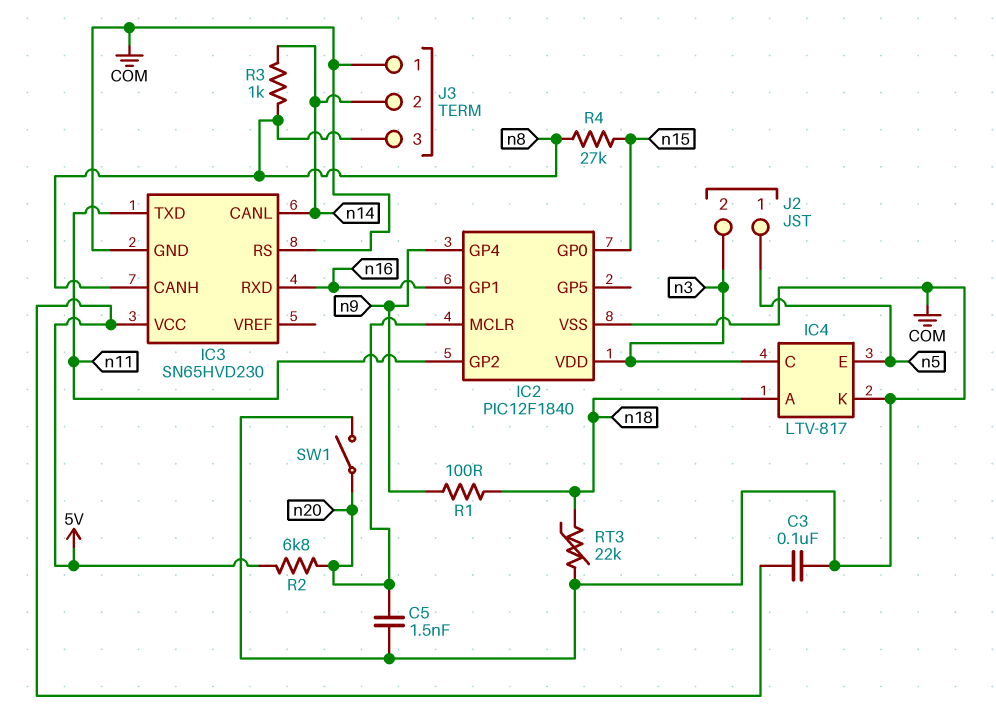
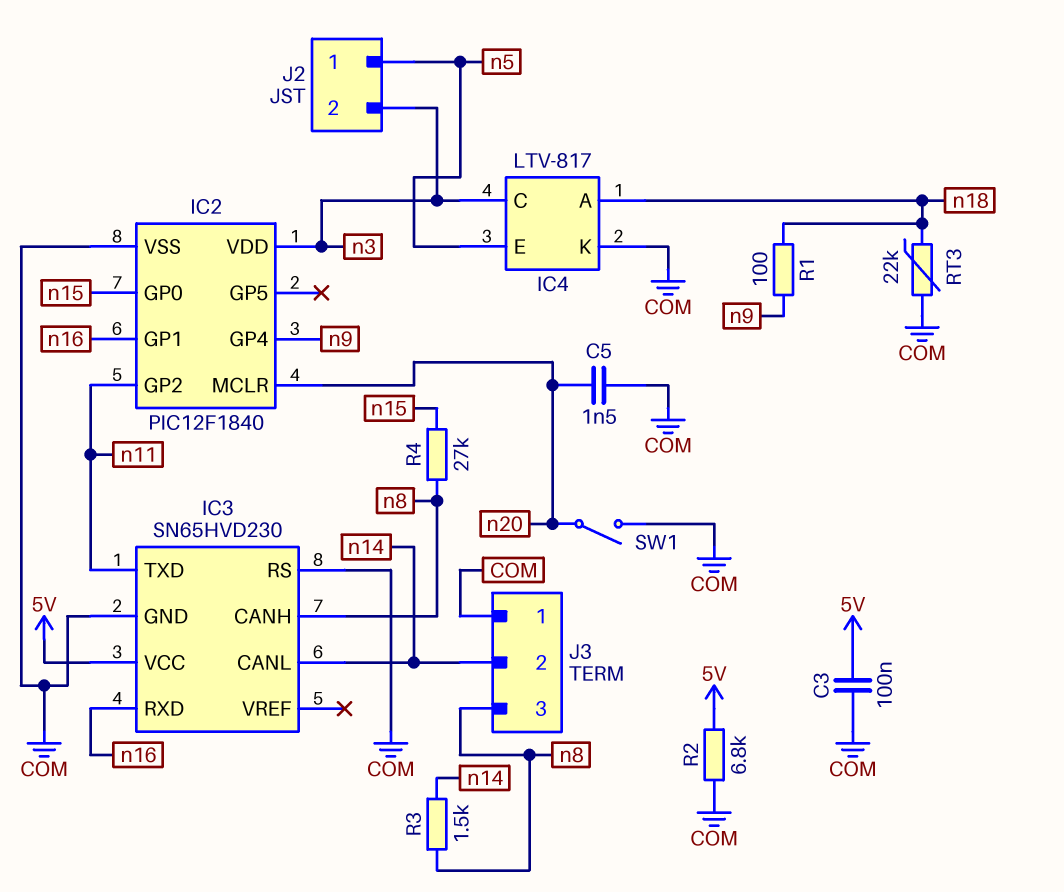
R2: 6.8k (5V, n20) -> 6.8k (5V, COM)
R3: 1k (n8, n14) -> 1.5k (n8, n14)

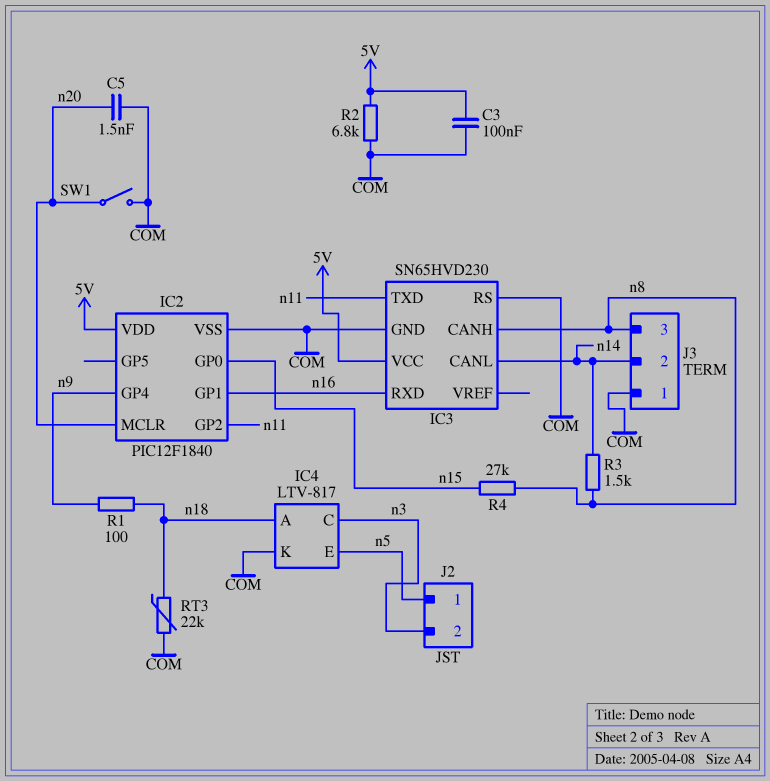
IC2 pin VDD: n3 -> 5V

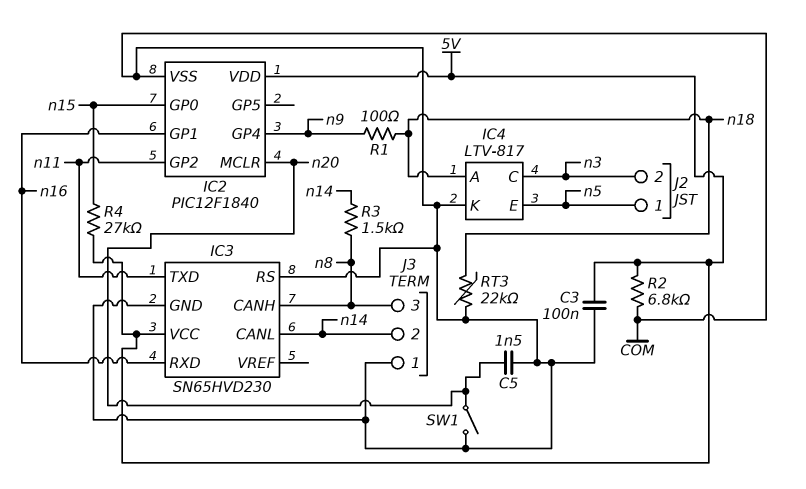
R4: 27k (n8, n15) -> 27k (5V, n15)

